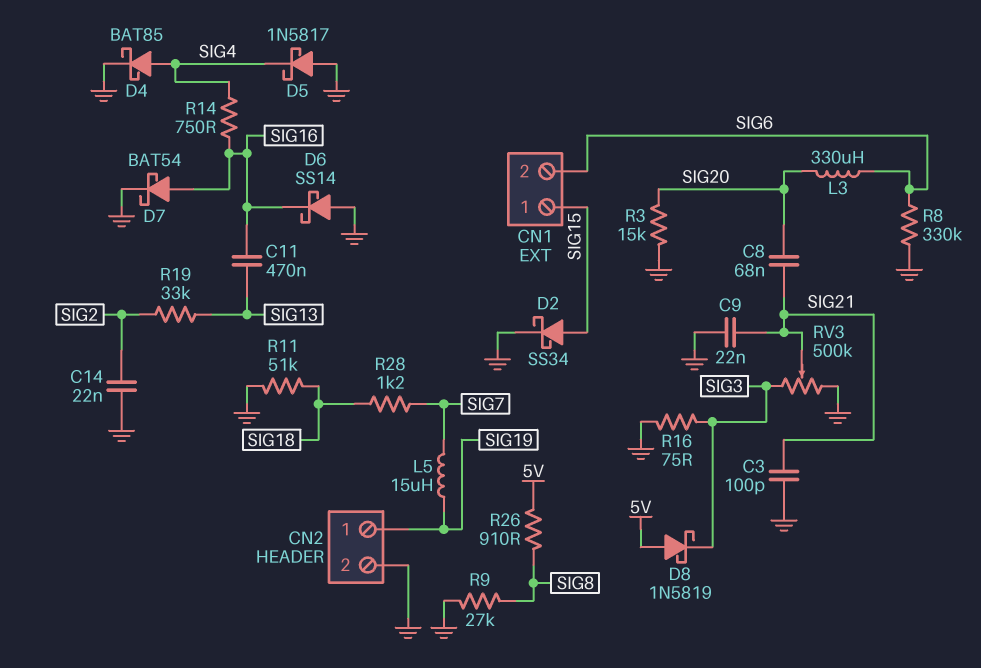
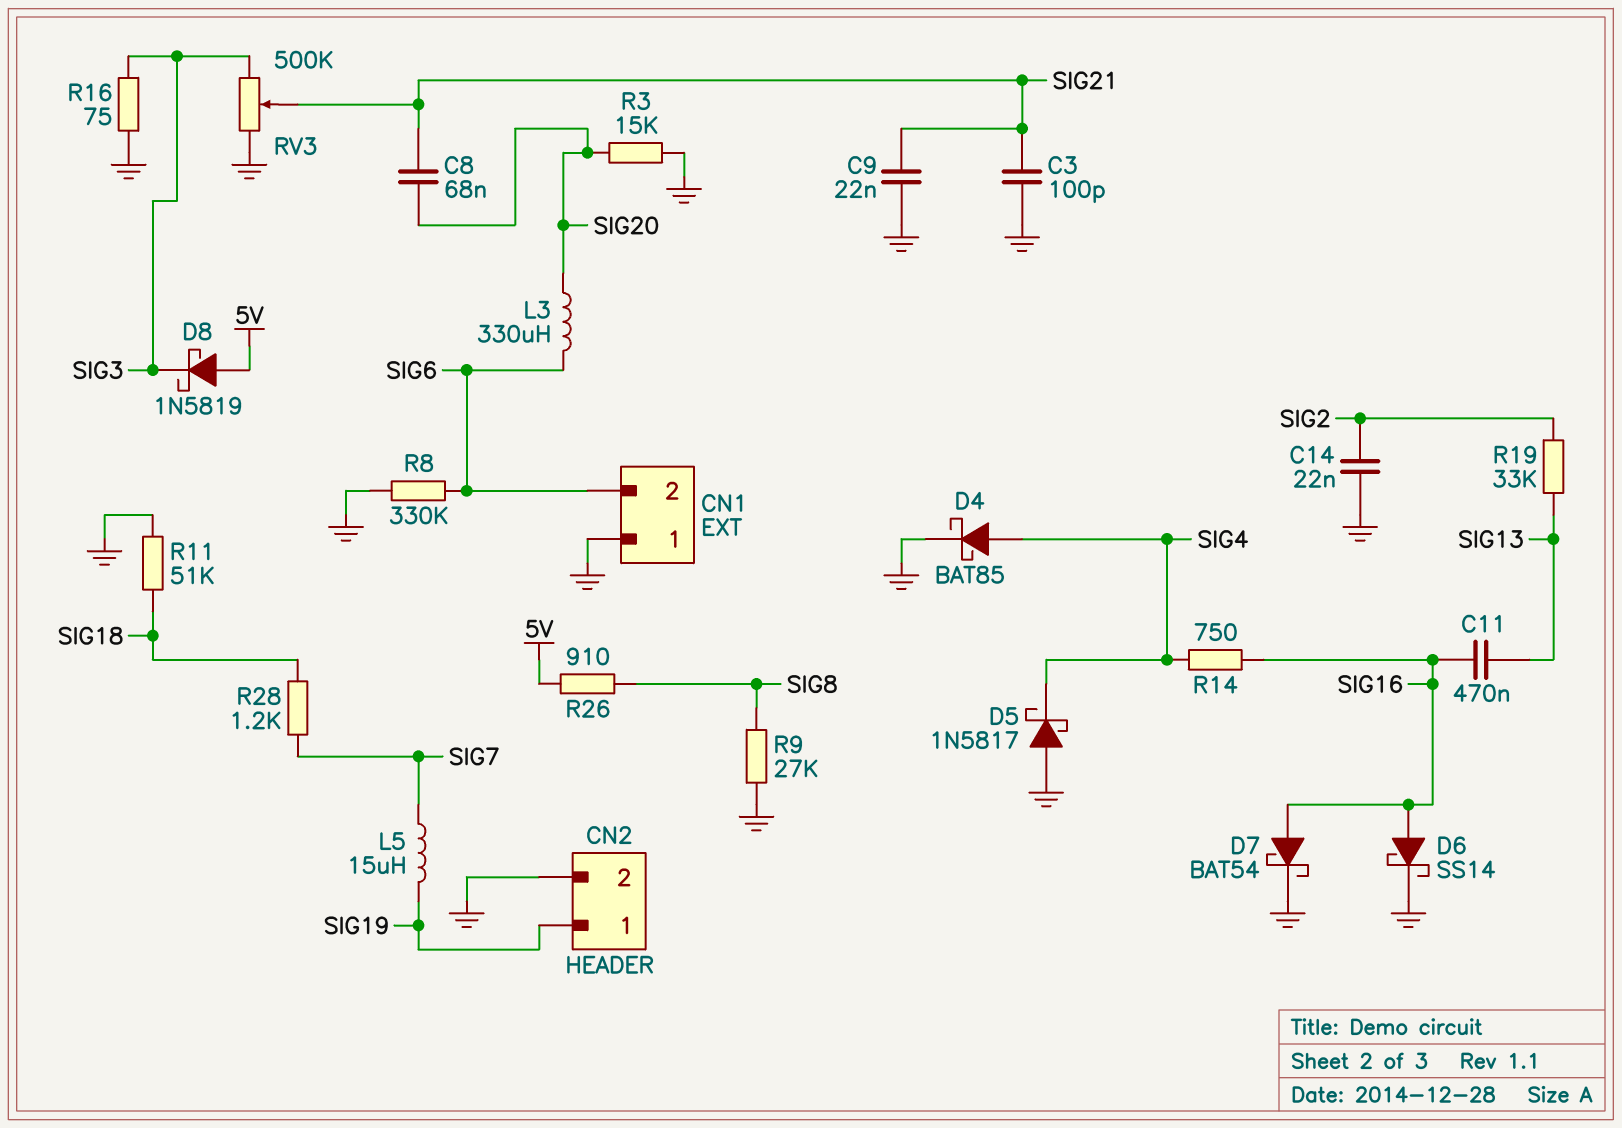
CN1 pin 1: SIG15 -> GND
D2: schottky SS34 (A SIG15, K GND) -> none
D6: schottky SS14 (A GND, K SIG16) -> schottky SS14 (A SIG16, K GND)

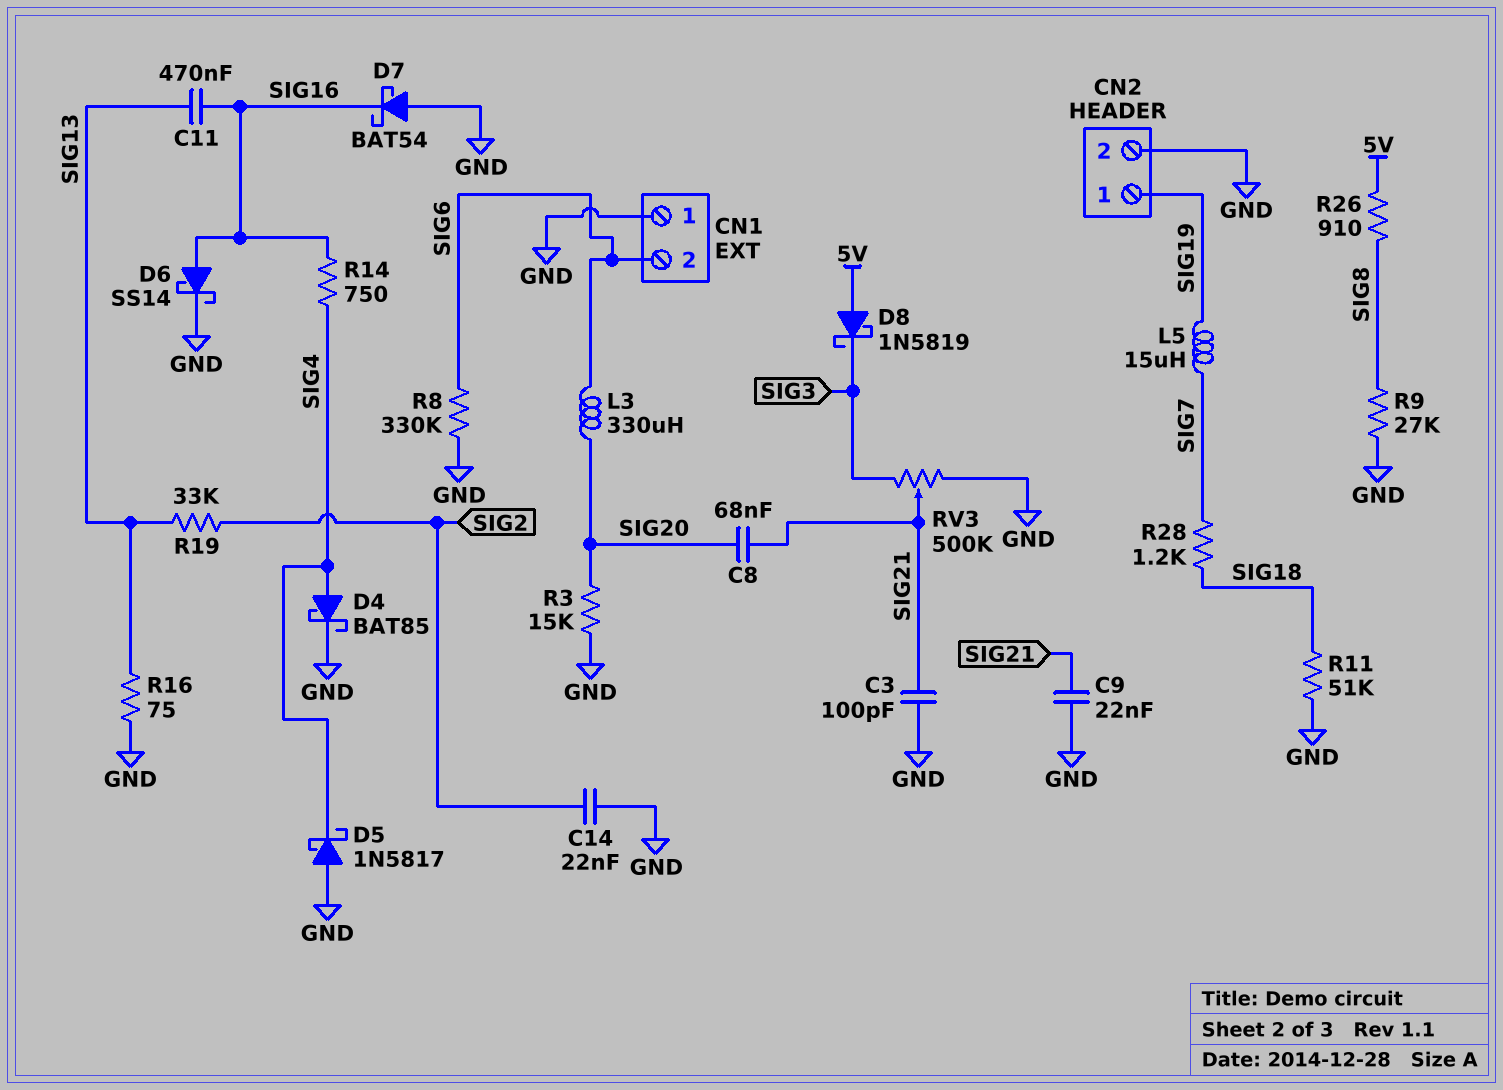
D7: schottky BAT54 (A SIG16, K GND) -> schottky BAT54 (A GND, K SIG16)
R16: 75 (GND, SIG3) -> 75 (GND, SIG13)

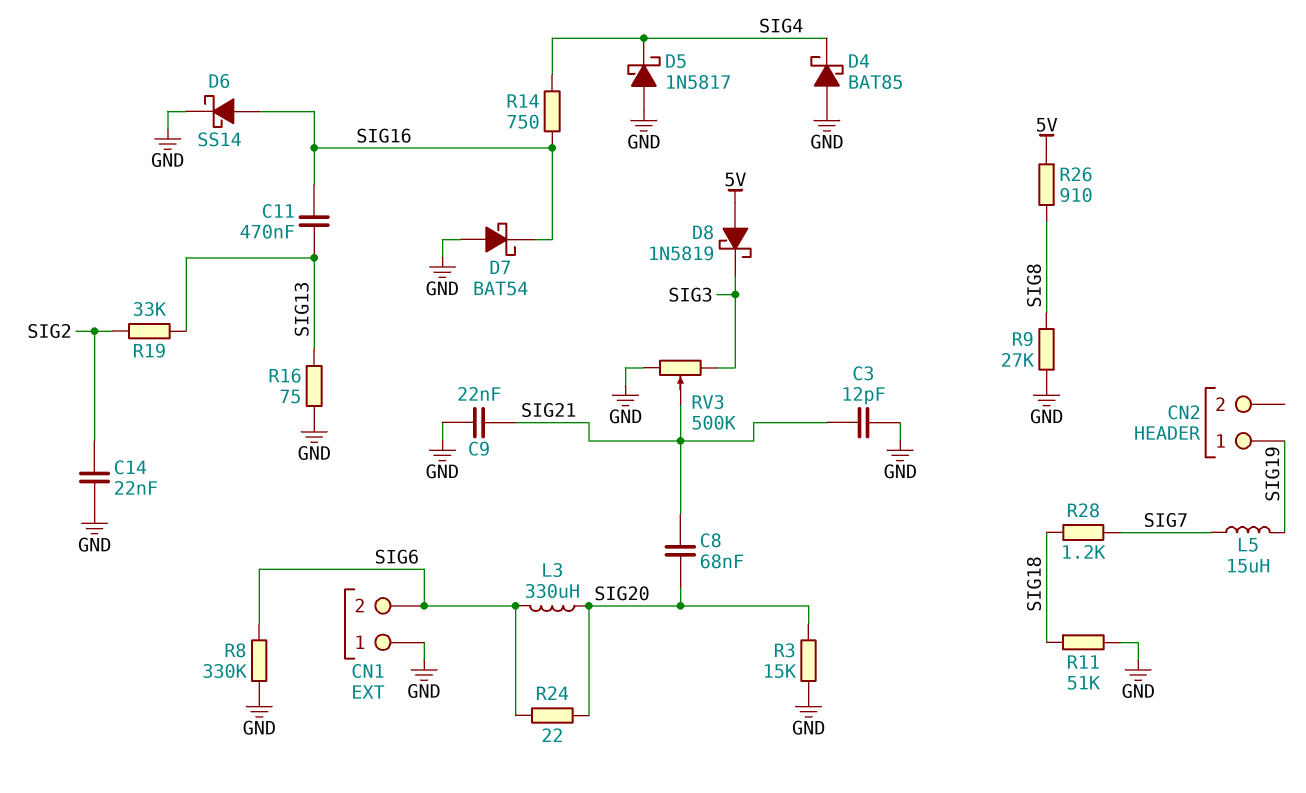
C3: 100pF (GND, SIG21) -> 12pF (GND, SIG21)
CN2 pin 2: GND -> none
D4: schottky BAT85 (A SIG4, K GND) -> schottky BAT85 (A GND, K SIG4)
R24: none -> 22 (SIG6, SIG20)

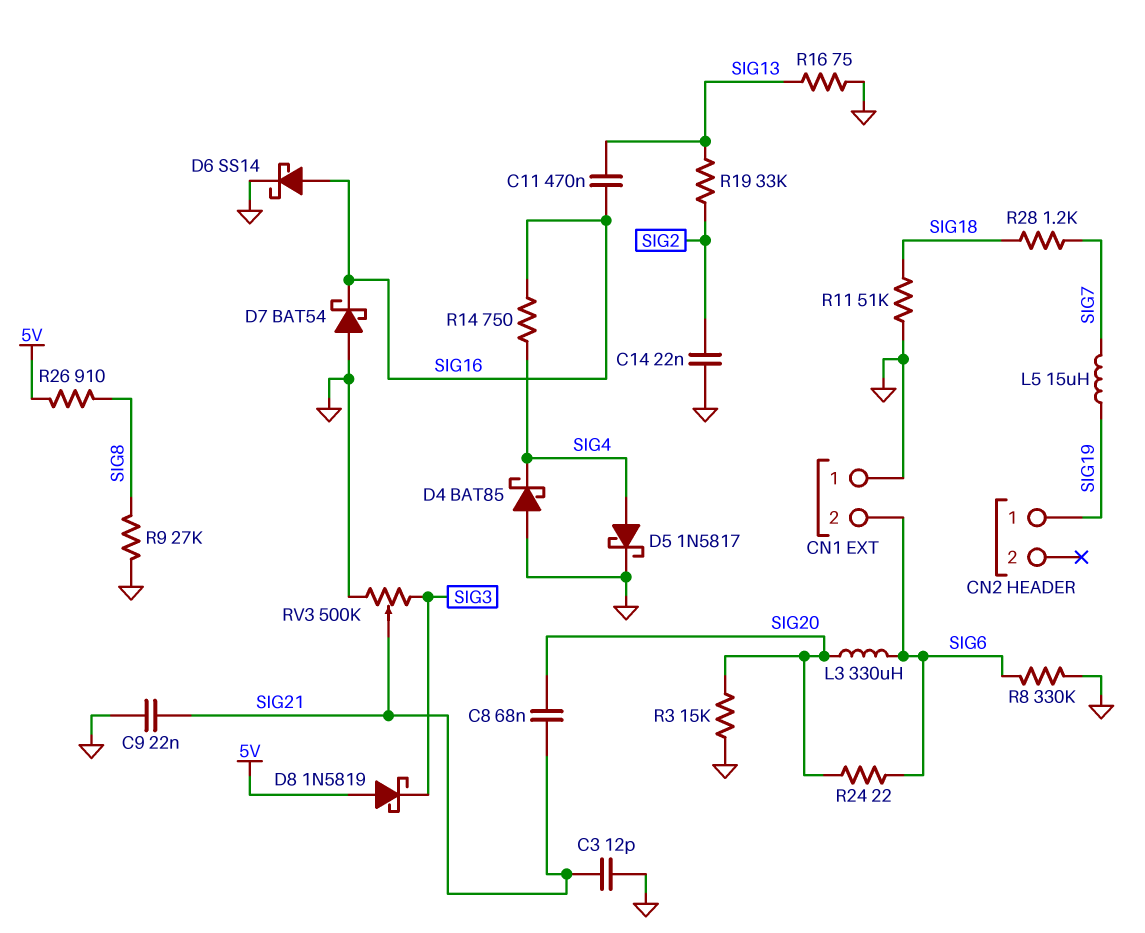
D5: schottky 1N5817 (A GND, K SIG4) -> schottky 1N5817 (A SIG4, K GND)

